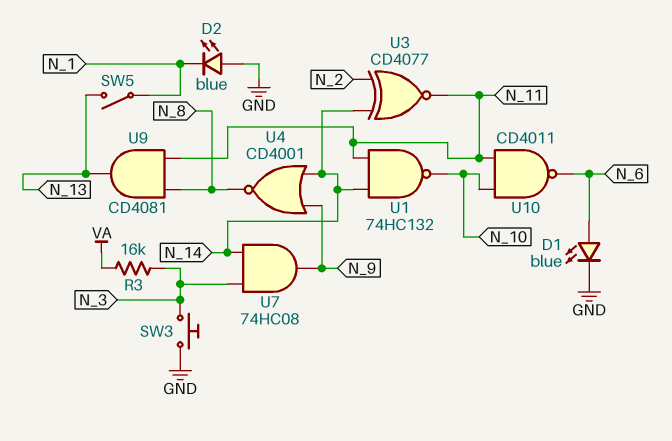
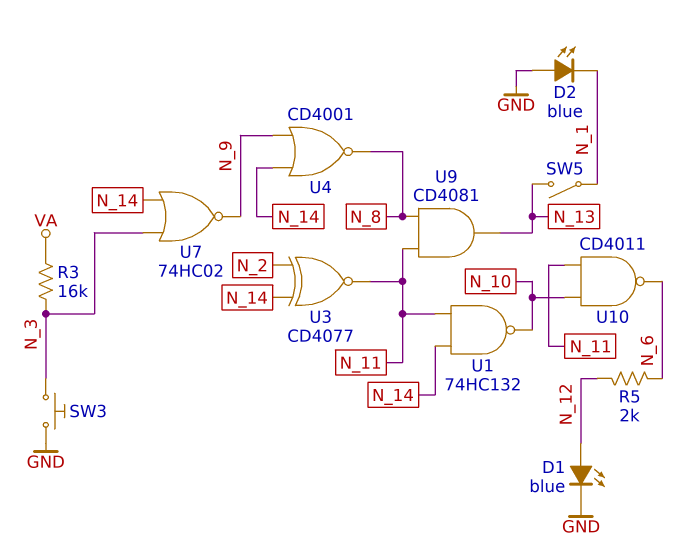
D1: LED blue (A N_6, K GND) -> LED blue (A N_12, K GND)
R5: none -> 2k (N_6, N_12)
U7: AND 74HC08 (in N_3, in N_14, out N_9) -> NOR 74HC02 (in N_3, in N_14, out N_9)

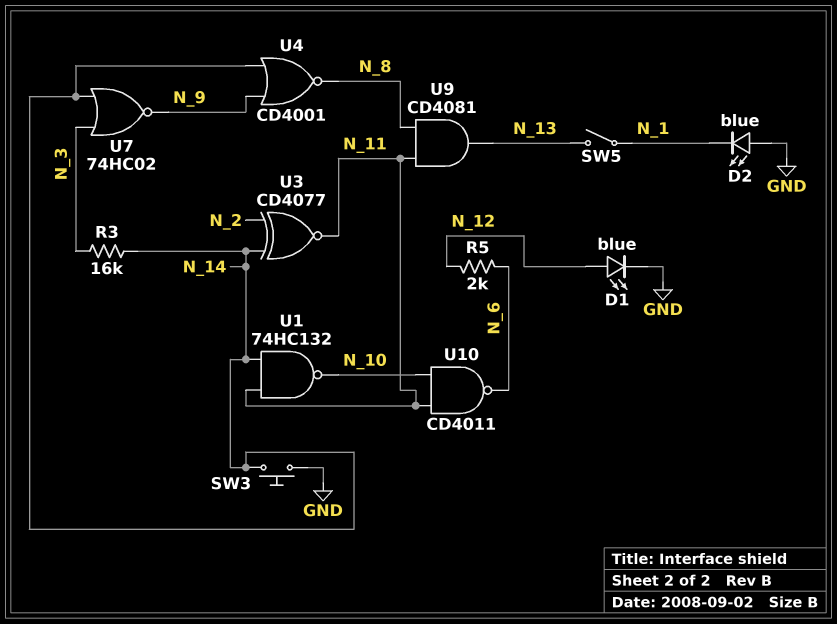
R3: 16k (N_3, VA) -> 16k (N_3, N_14)
SW3: button (GND, N_3) -> button (GND, N_14)

